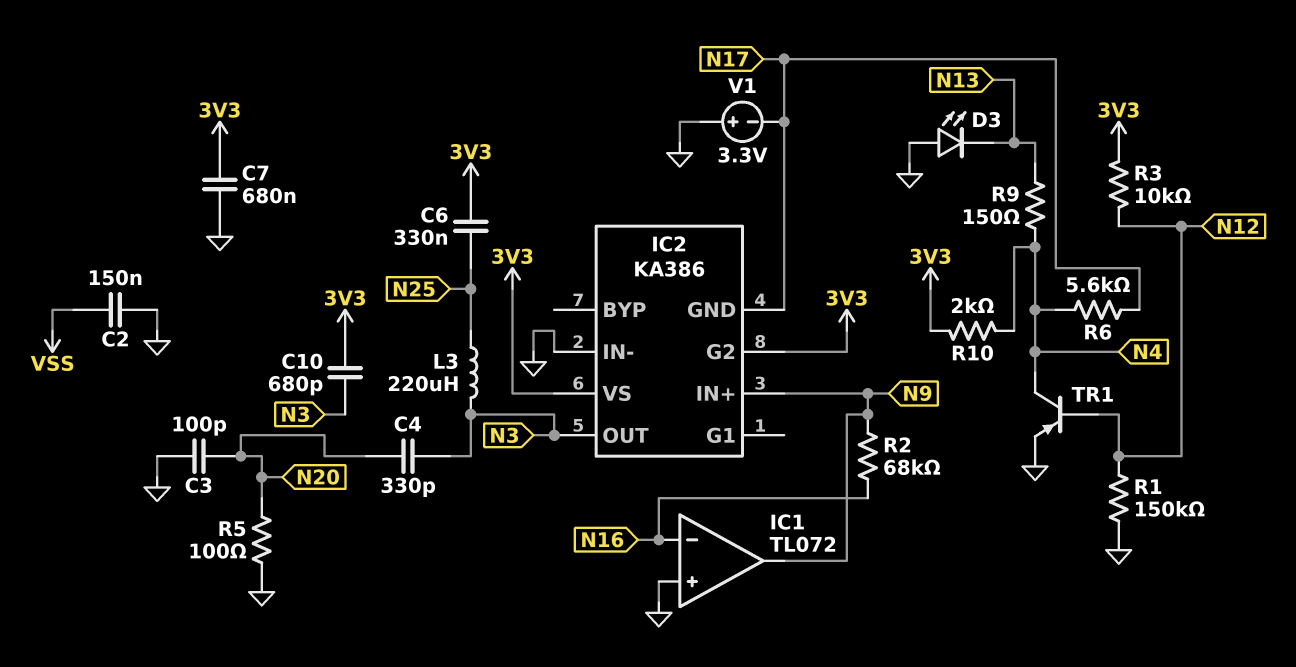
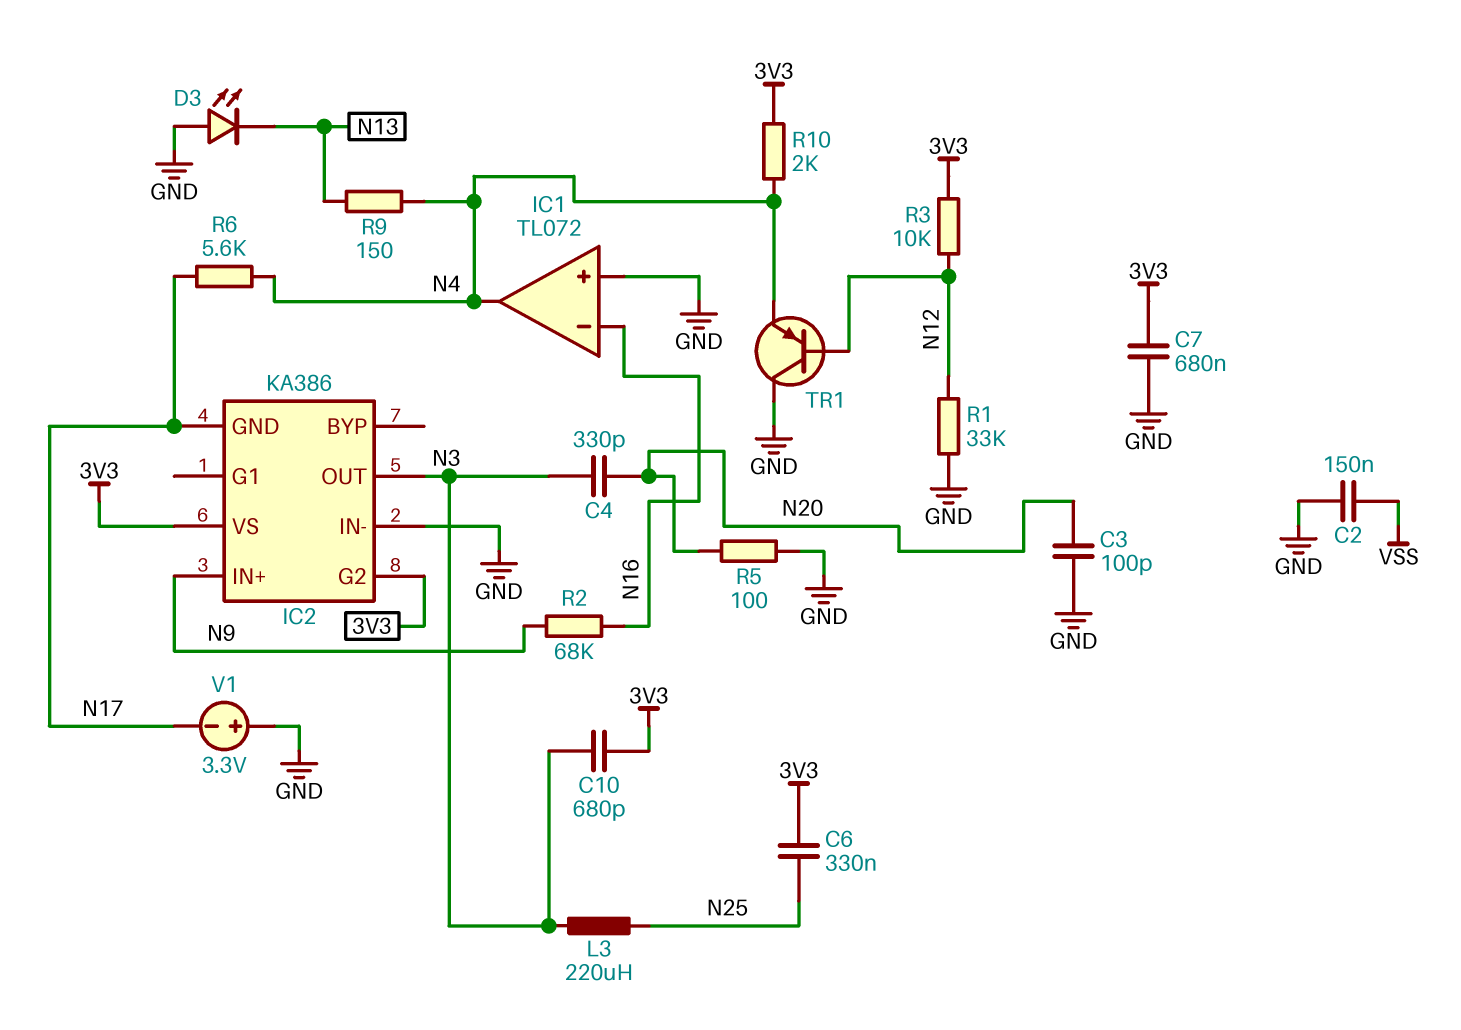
IC1 pin out: N9 -> N4
R1: 150k (GND, N12) -> 33k (GND, N12)
TR1: PNP (B N12, C N4, E GND) -> PNP (B N12, C GND, E N4)

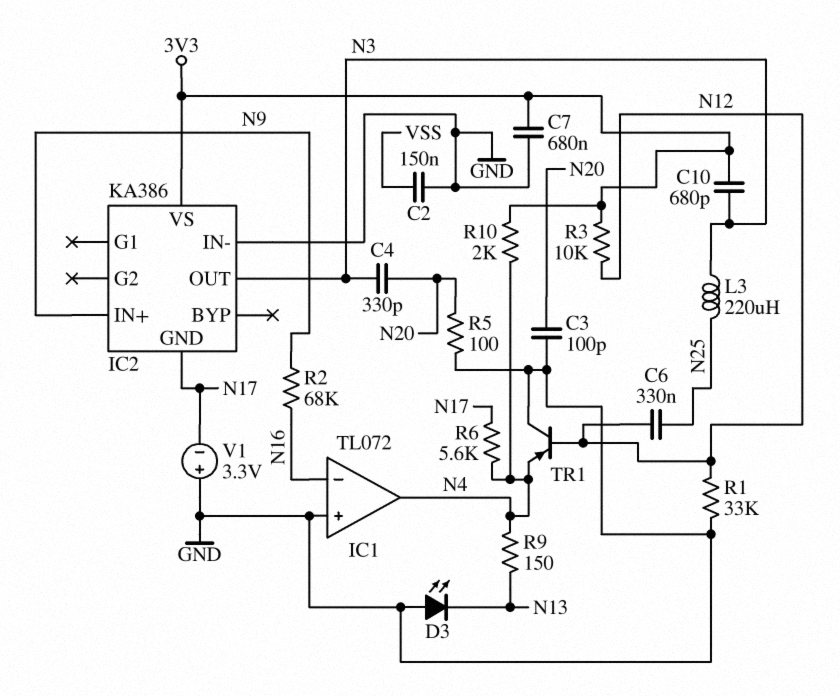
C6: 330nF (3V3, N25) -> 330nF (N12, N25)
IC2 pin G2: 3V3 -> none

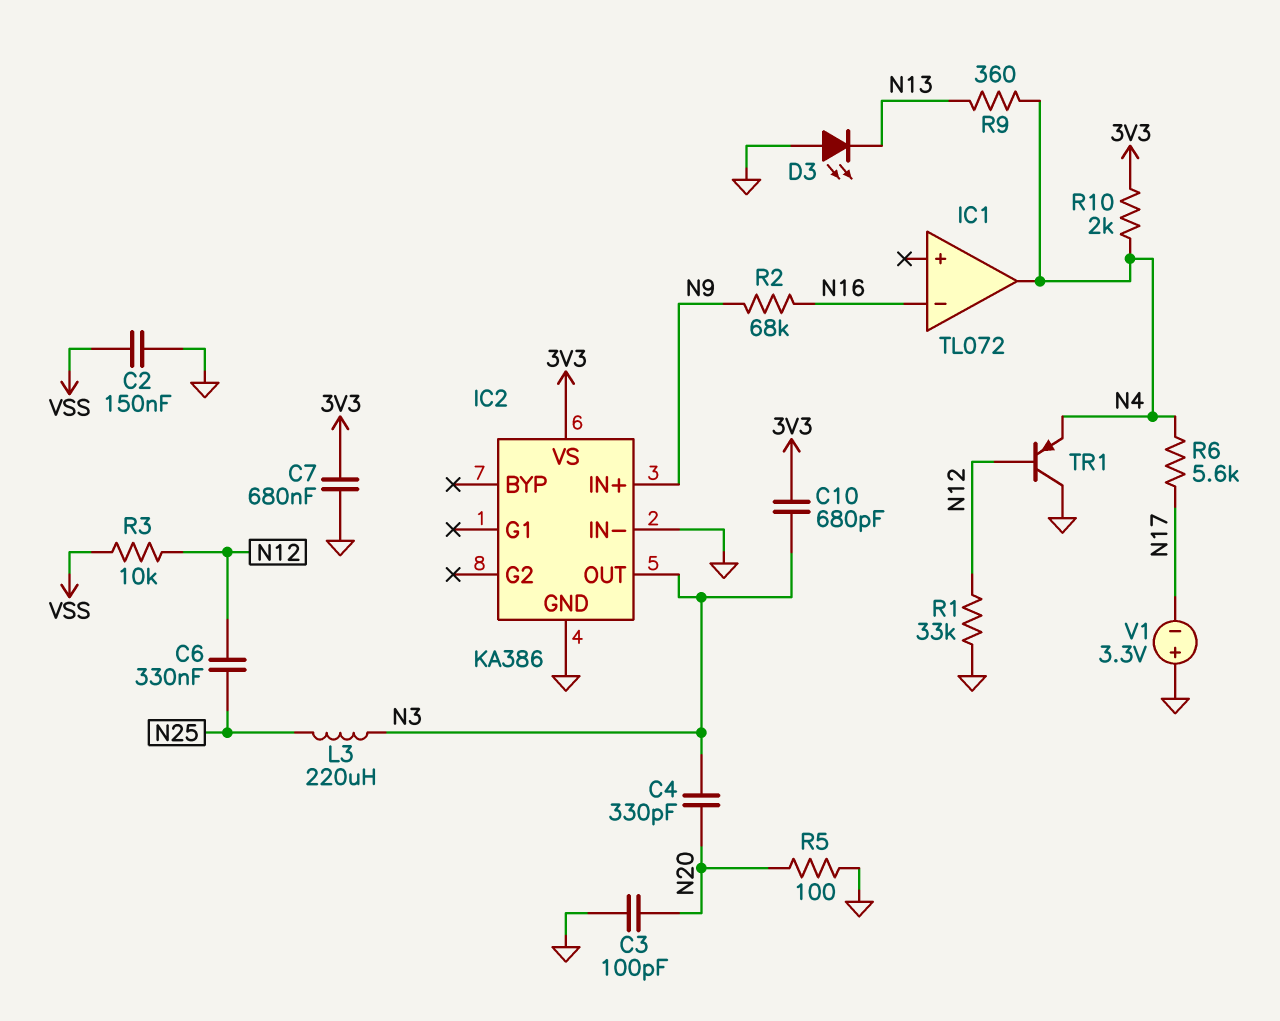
IC1 pin in+: GND -> none
IC2 pin GND: N17 -> GND
R3: 10k (3V3, N12) -> 10k (N12, VSS)
R9: 150 (N4, N13) -> 360 (N4, N13)

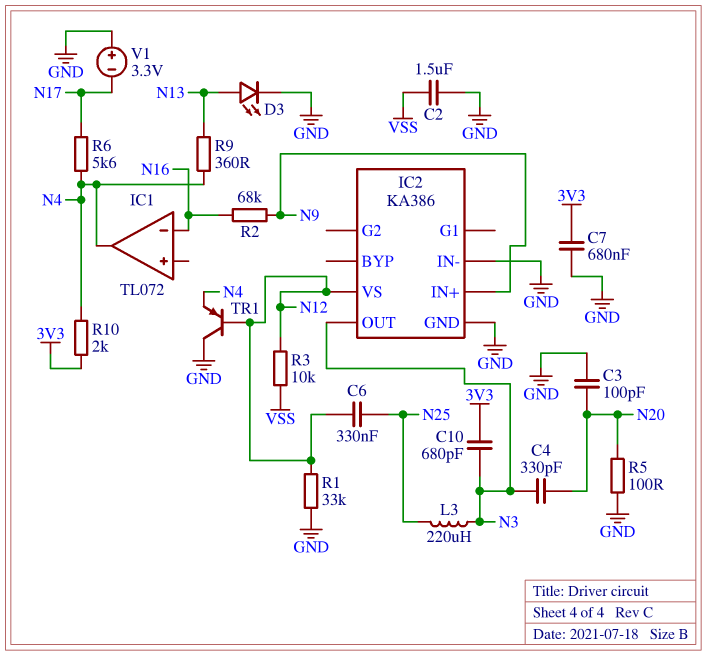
C2: 150nF (GND, VSS) -> 1.5uF (GND, VSS)
D3: LED (A GND, K N13) -> LED (A N13, K GND)
IC2 pin VS: 3V3 -> N12

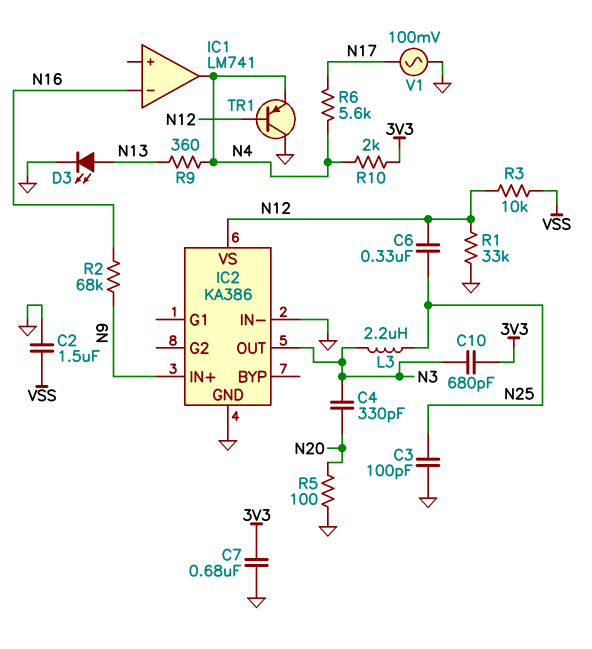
C3: 100pF (GND, N20) -> 100pF (GND, N25)
IC1: TL072 -> LM741
L3: 220uH (N3, N25) -> 2.2uH (N3, N25)
V1: 3.3V (plus GND, minus N17) -> AC 100mV (GND, N17)

